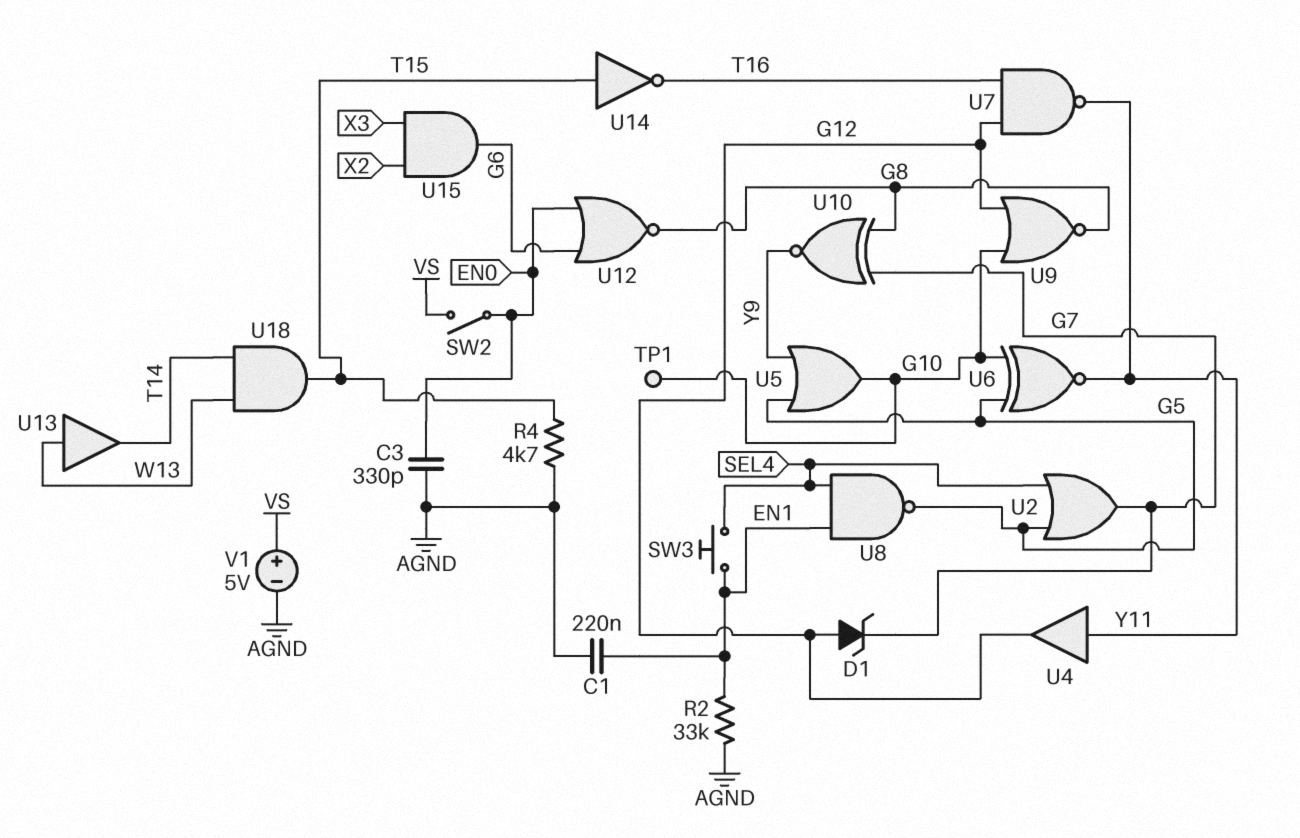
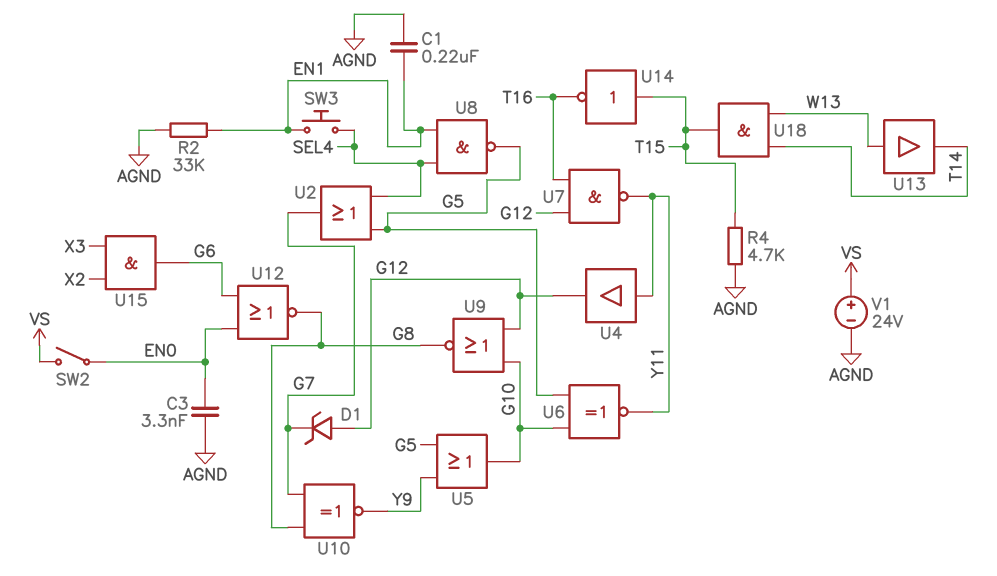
C3: 330pF (AGND, EN0) -> 3.3nF (AGND, EN0)
TP1: test point (G10) -> none
V1: 5V (plus VS, minus AGND) -> 24V (plus VS, minus AGND)

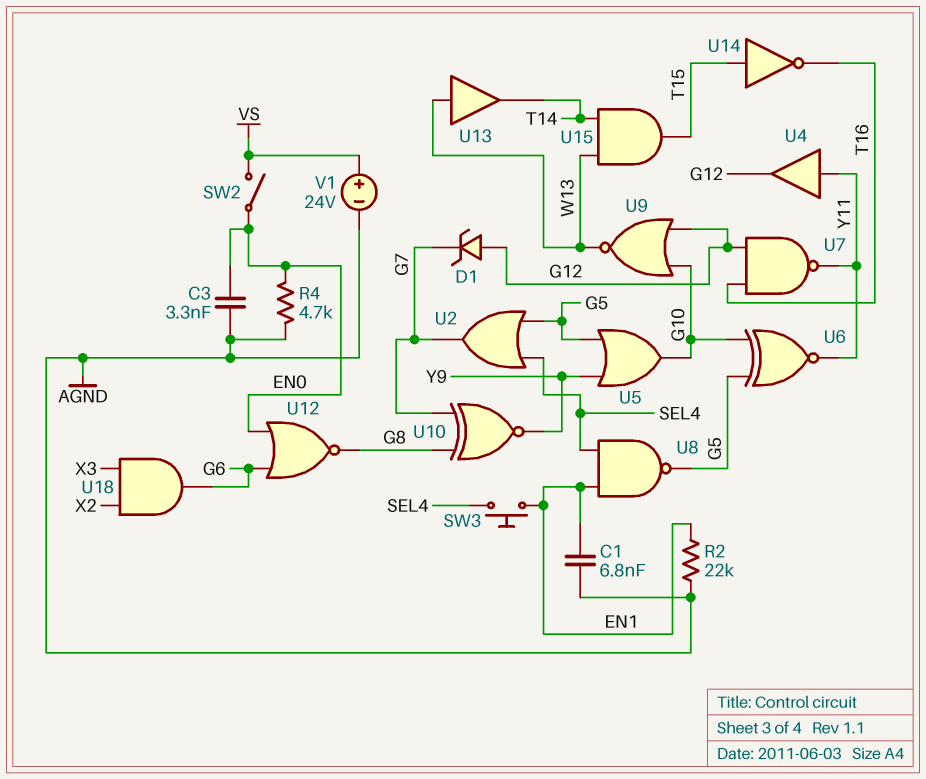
C1: 220nF (AGND, EN1) -> 6.8nF (AGND, EN1)
R2: 33k (AGND, EN1) -> 22k (AGND, EN1)
R4: 4.7k (AGND, T15) -> 4.7k (AGND, EN0)
U9: NOR (in G10, in G12, out G8) -> NOR (in G10, in G12, out W13)
U15: AND (in X2, in X3, out G6) -> AND (in T14, in W13, out T15)
U18: AND (in T14, in W13, out T15) -> AND (in X2, in X3, out G6)

